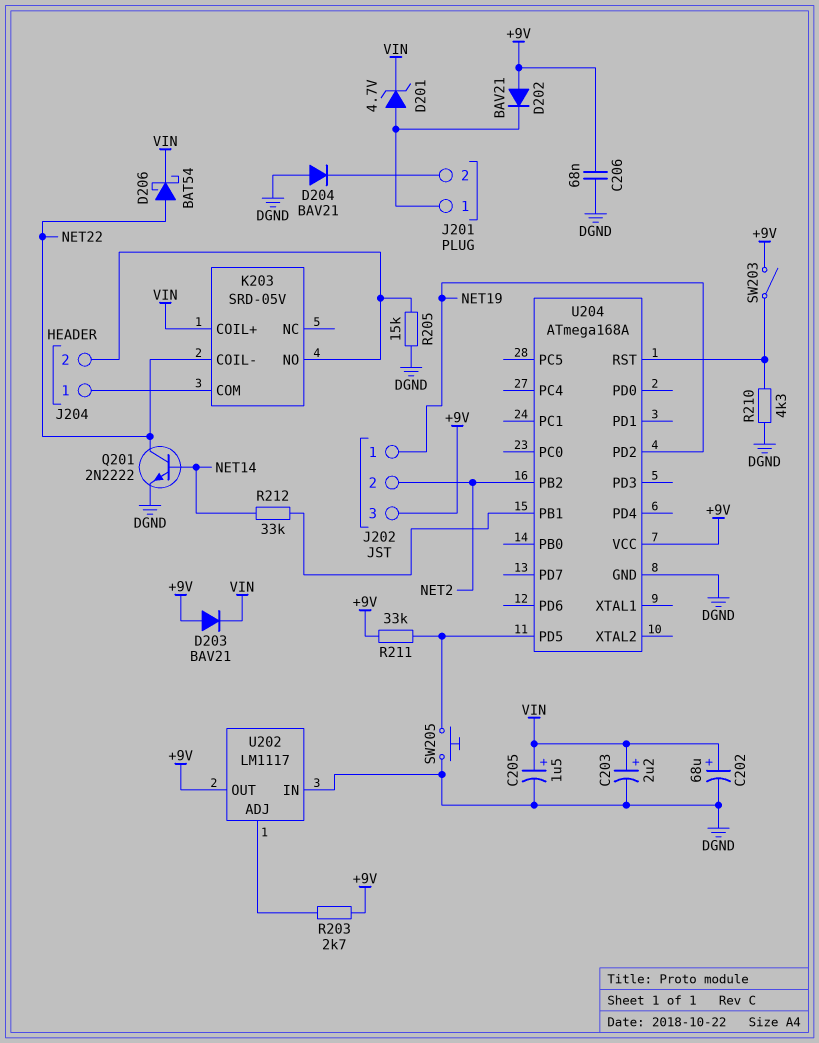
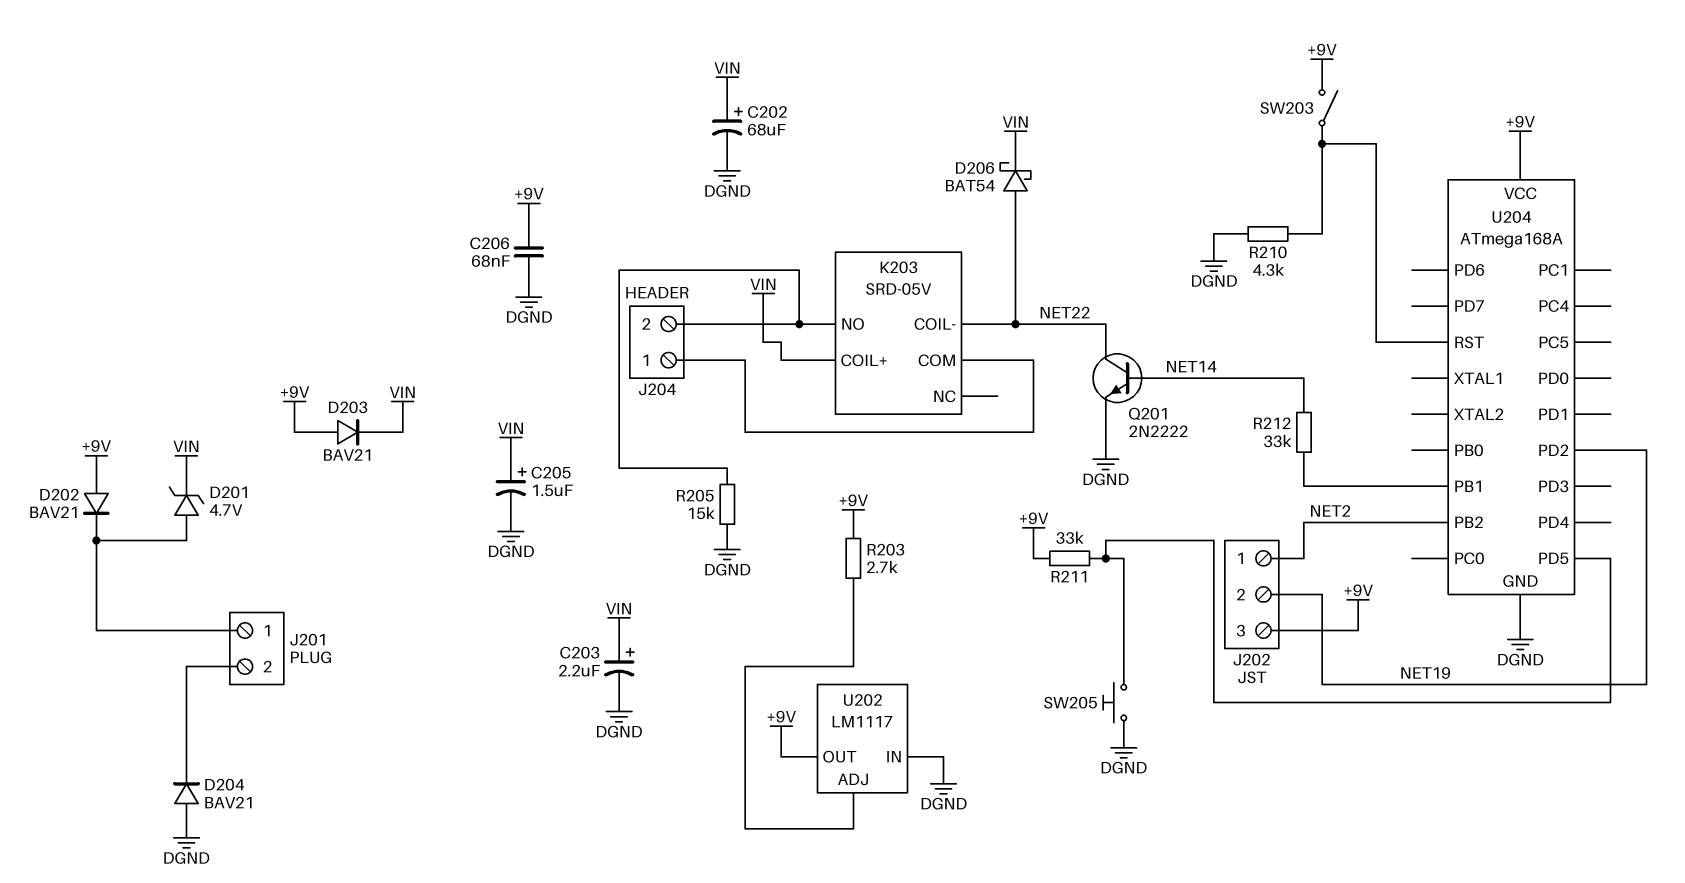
J202 pin 1: NET19 -> NET2
J202 pin 2: NET2 -> NET19

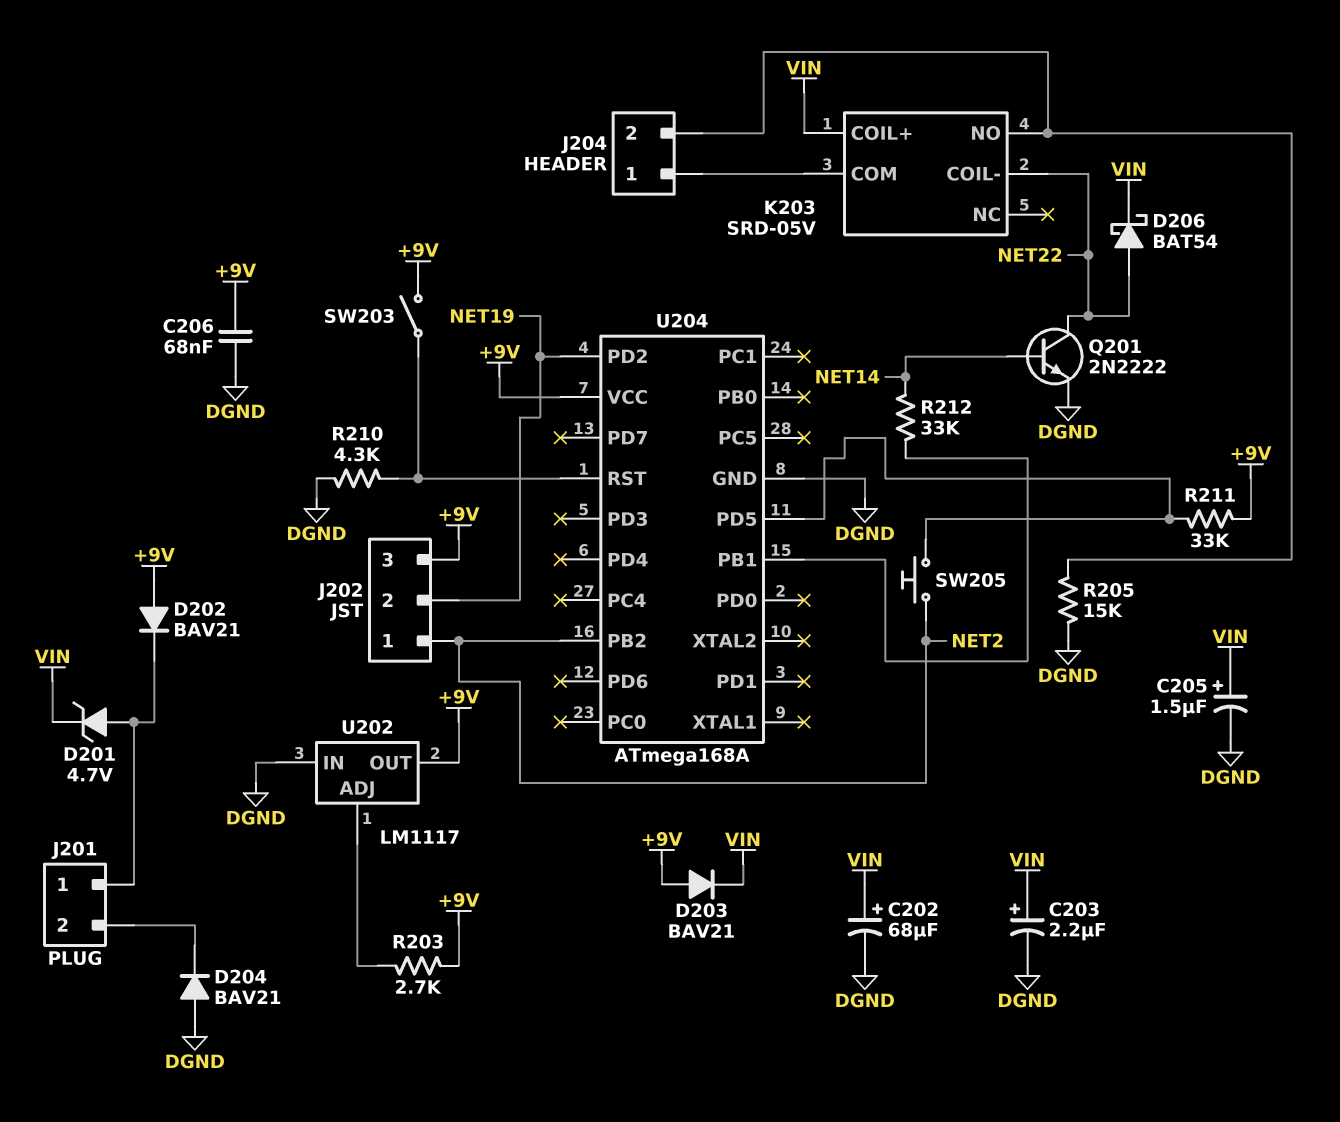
SW205: button (DGND, U204/PD5) -> button (NET2, U204/PD5)

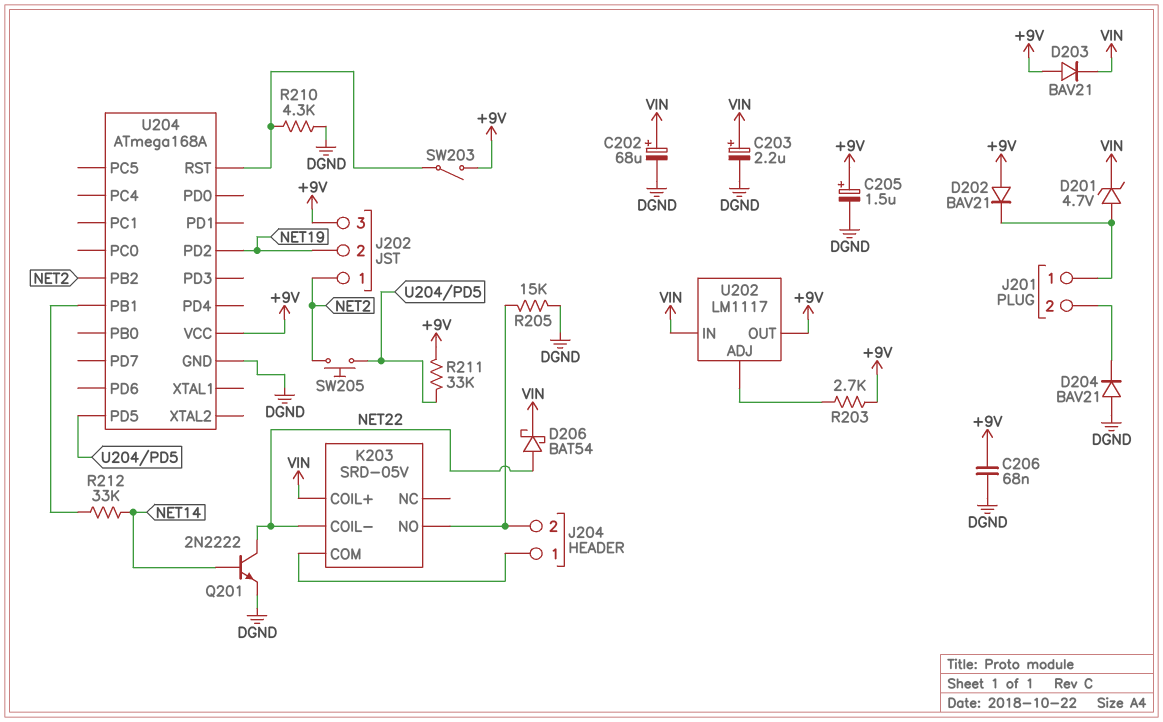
C205: 1.5uF (plus VIN, minus DGND) -> 1.5uF (plus +9V, minus DGND)
U202 pin IN: DGND -> VIN

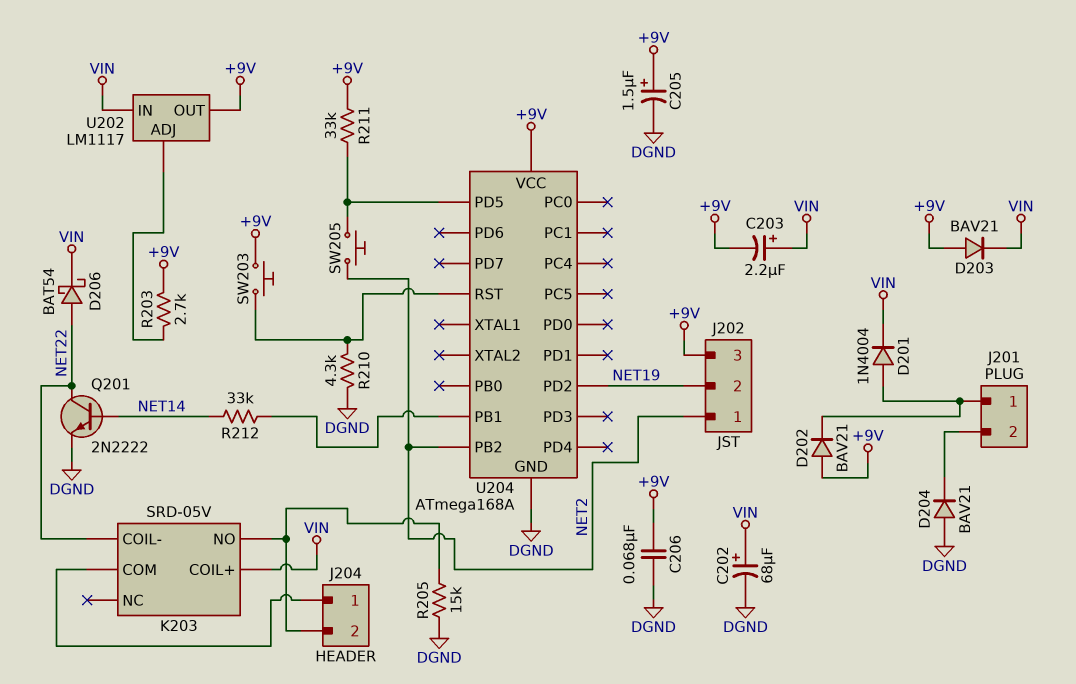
C203: 2.2uF (plus VIN, minus DGND) -> 2.2uF (plus VIN, minus +9V)
D201: zener 4.7V (A J201/1, K VIN) -> diode 1N4004 (A J201/1, K VIN)
SW203: switch (+9V, U204/RST) -> button (+9V, U204/RST)

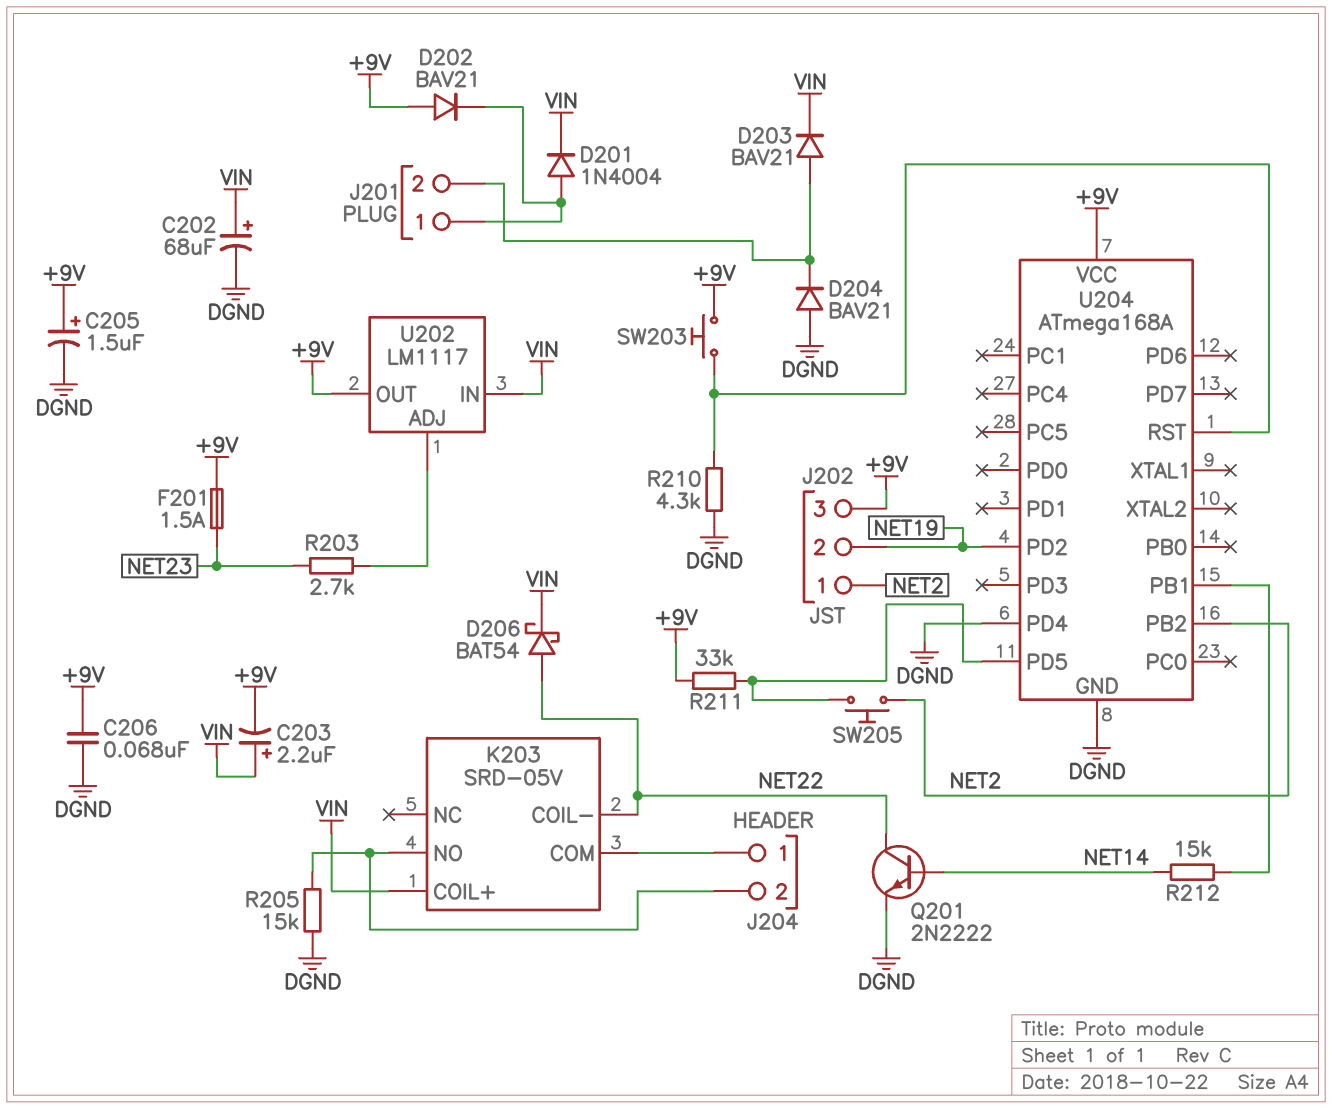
D203: diode BAV21 (A +9V, K VIN) -> diode BAV21 (A J201/2, K VIN)
F201: none -> 1.5A (+9V, NET23)
R203: 2.7k (+9V, U202/ADJ) -> 2.7k (NET23, U202/ADJ)
R212: 33k (NET14, U204/PB1) -> 15k (NET14, U204/PB1)
U204 pin PD4: none -> DGND

